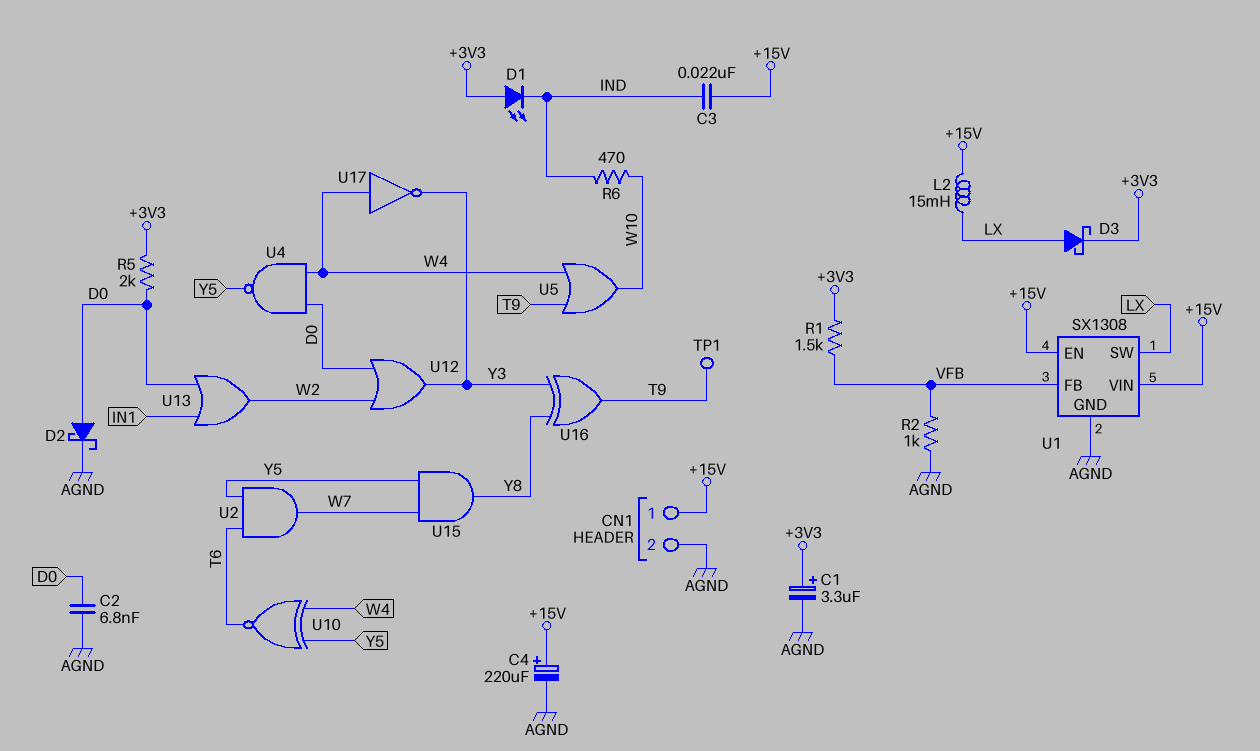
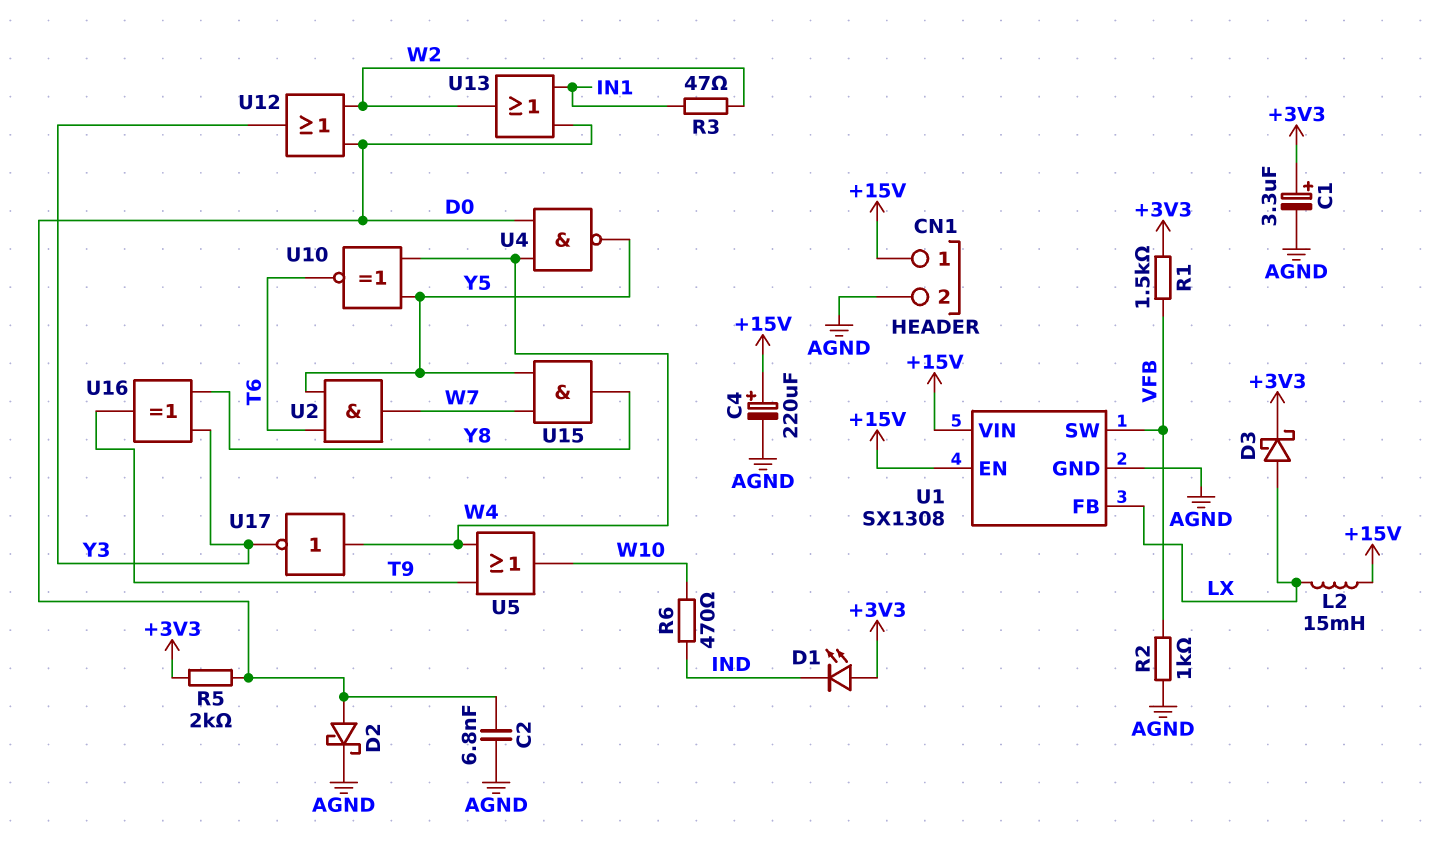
C3: 22nF (+15V, IND) -> none
R3: none -> 47 (IN1, W2)
TP1: test point (T9) -> none
U1 pin FB: VFB -> LX
U1 pin SW: LX -> VFB

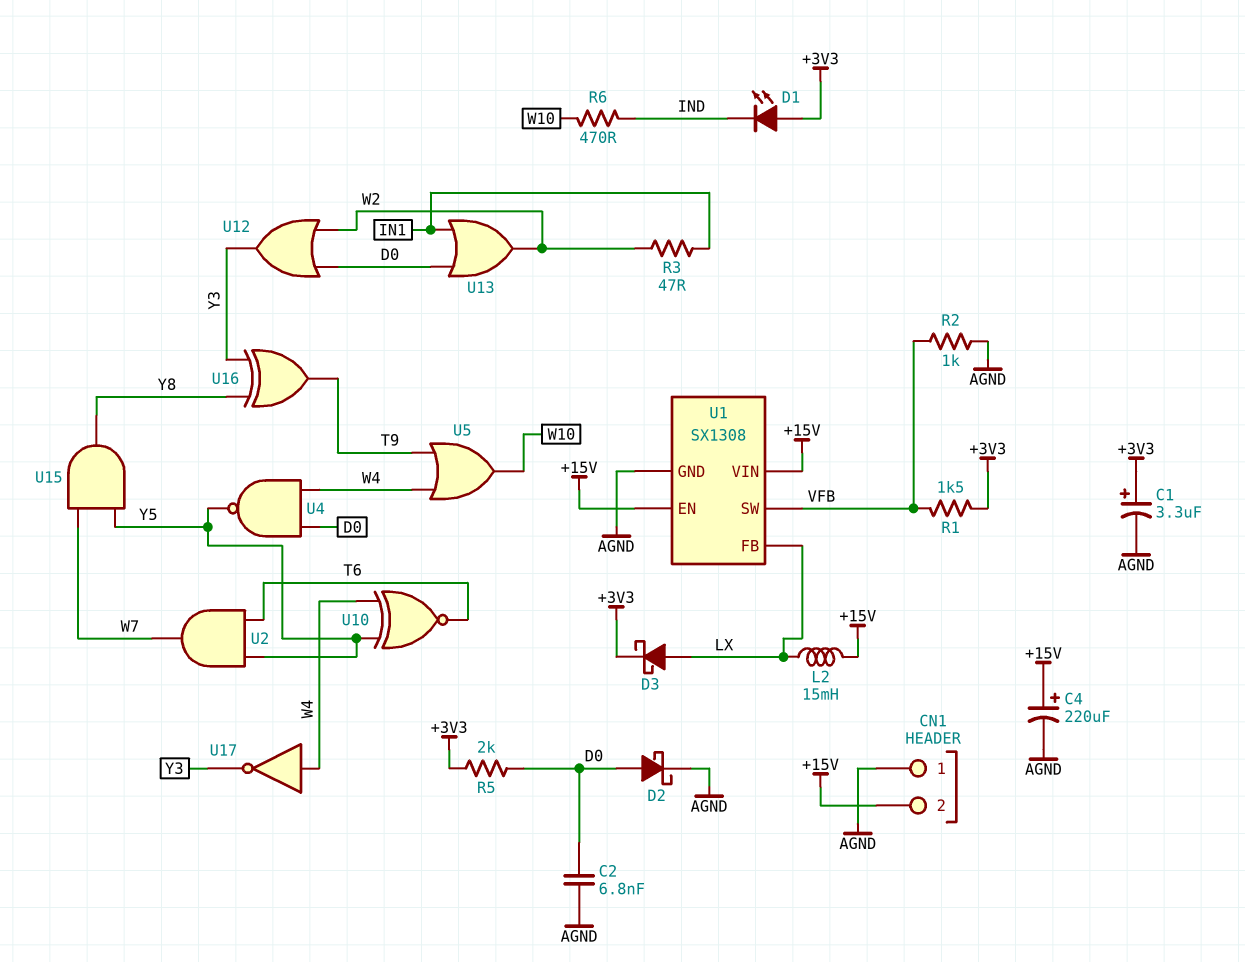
CN1 pin 1: +15V -> AGND
CN1 pin 2: AGND -> +15V

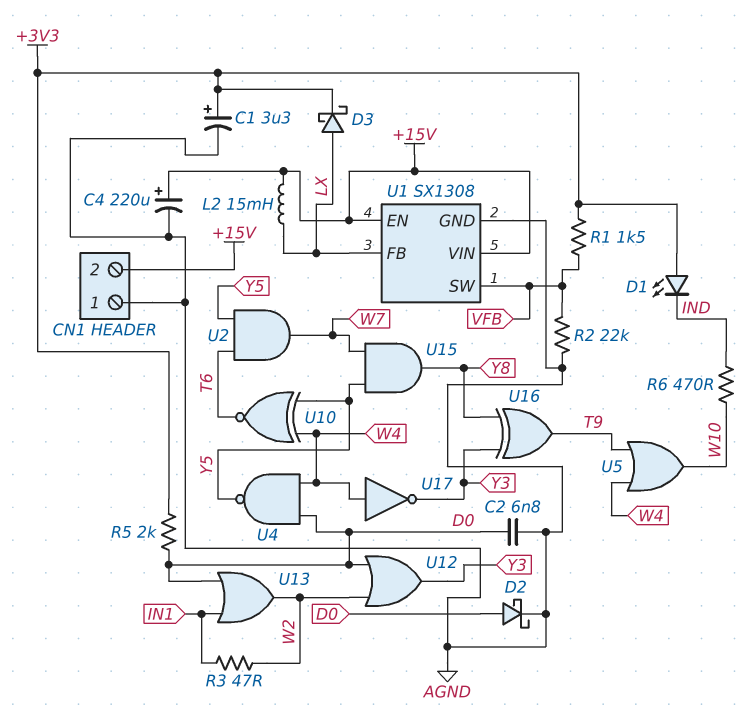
R2: 1k (AGND, VFB) -> 22k (AGND, VFB)

